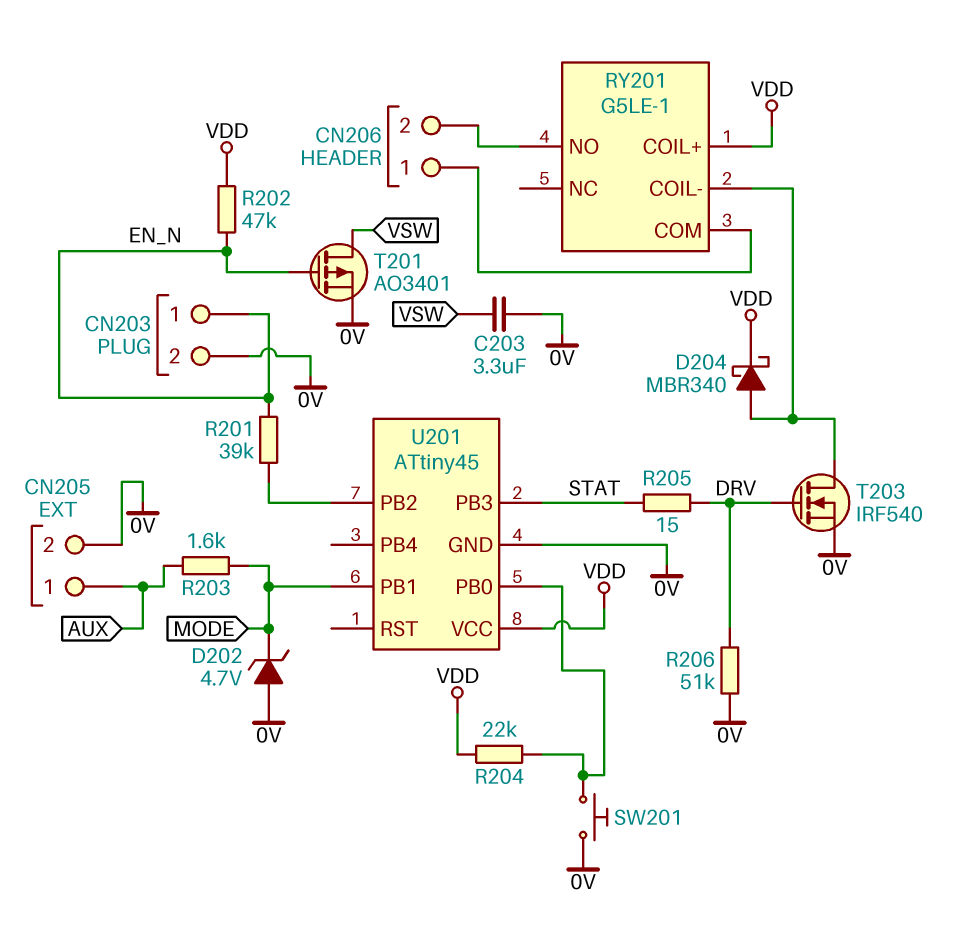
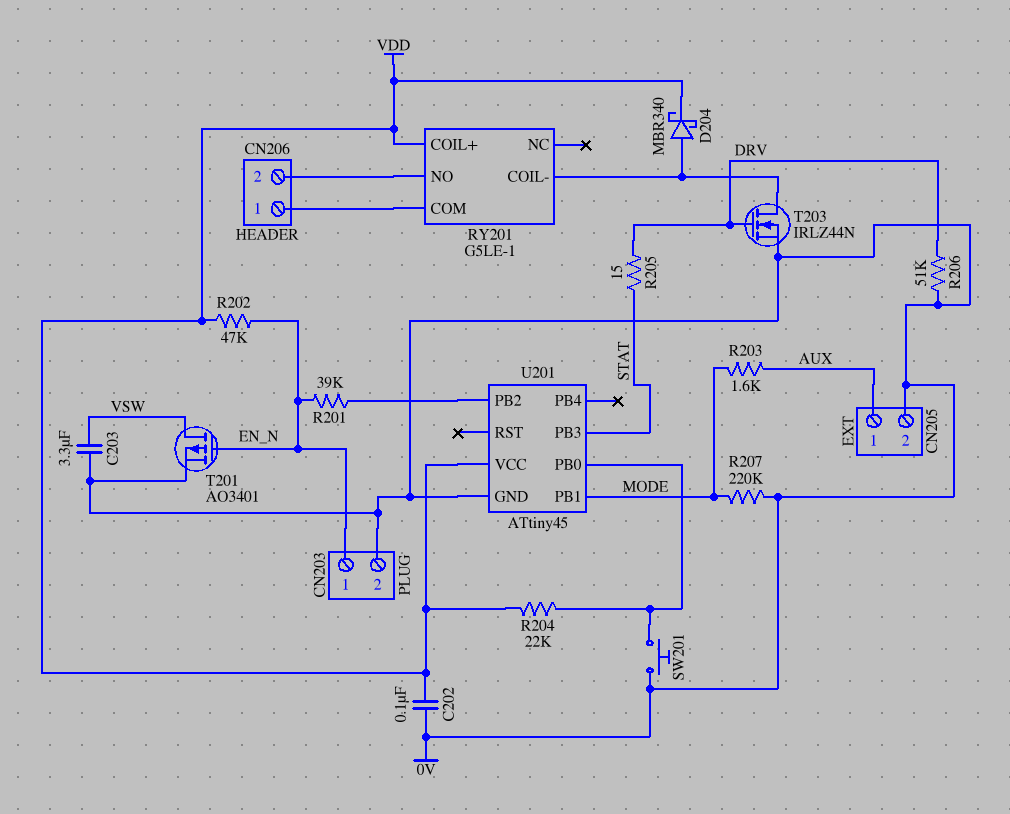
C202: none -> 100nF (0V, VDD)
D202: zener 4.7V (A 0V, K MODE) -> none
R207: none -> 220k (0V, MODE)
T203: NMOS IRF540 (G DRV, D RY201/COIL-, S 0V) -> NMOS IRLZ44N (G DRV, D RY201/COIL-, S 0V)

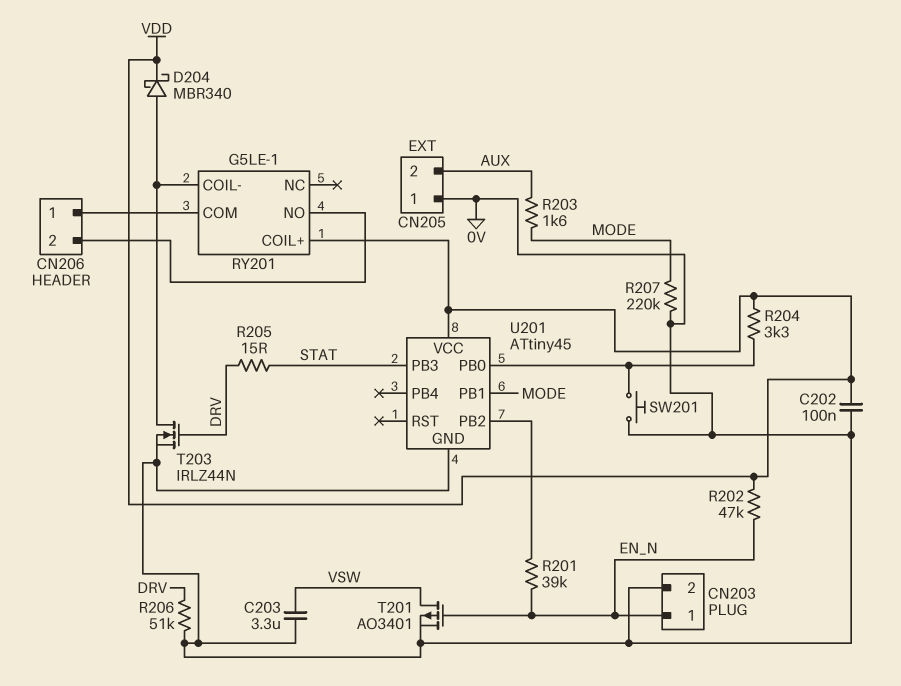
CN205 pin 1: AUX -> 0V
CN205 pin 2: 0V -> AUX
R204: 22k (U201/PB0, VDD) -> 3.3k (U201/PB0, VDD)

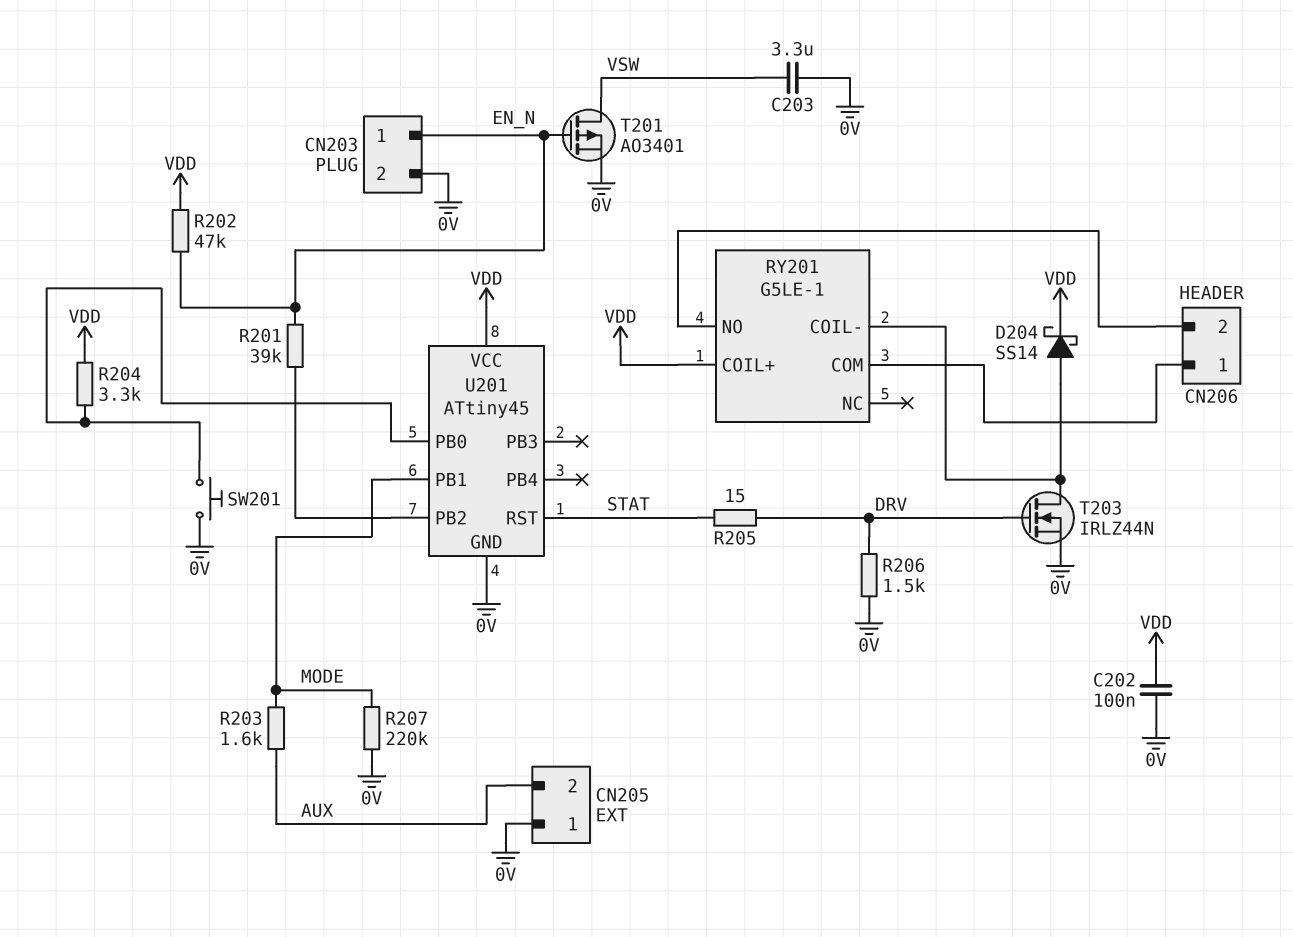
D204: schottky MBR340 (A RY201/COIL-, K VDD) -> schottky SS14 (A RY201/COIL-, K VDD)
R206: 51k (0V, DRV) -> 1.5k (0V, DRV)
U201 pin PB3: STAT -> none
U201 pin RST: none -> STAT

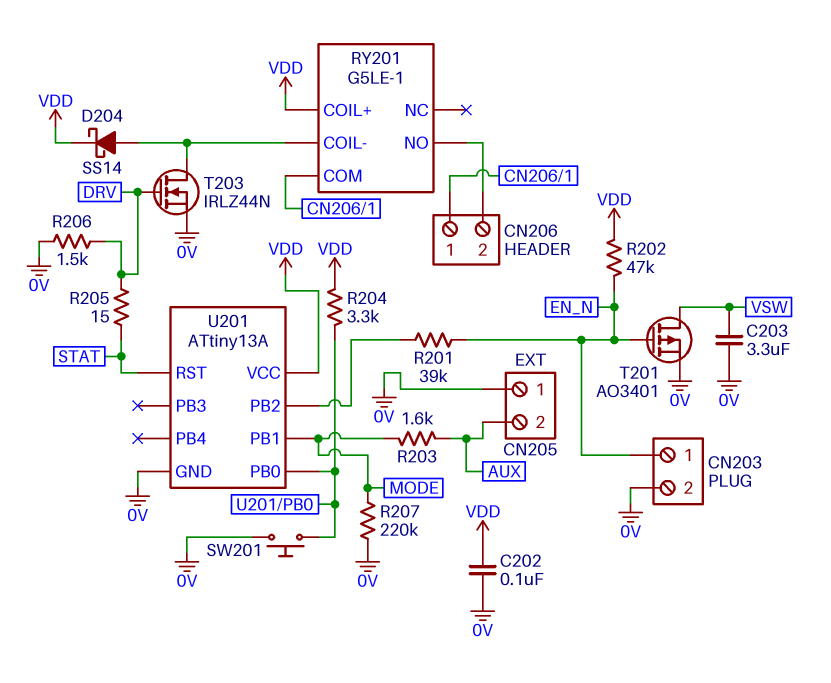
U201: ATtiny45 -> ATtiny13A

